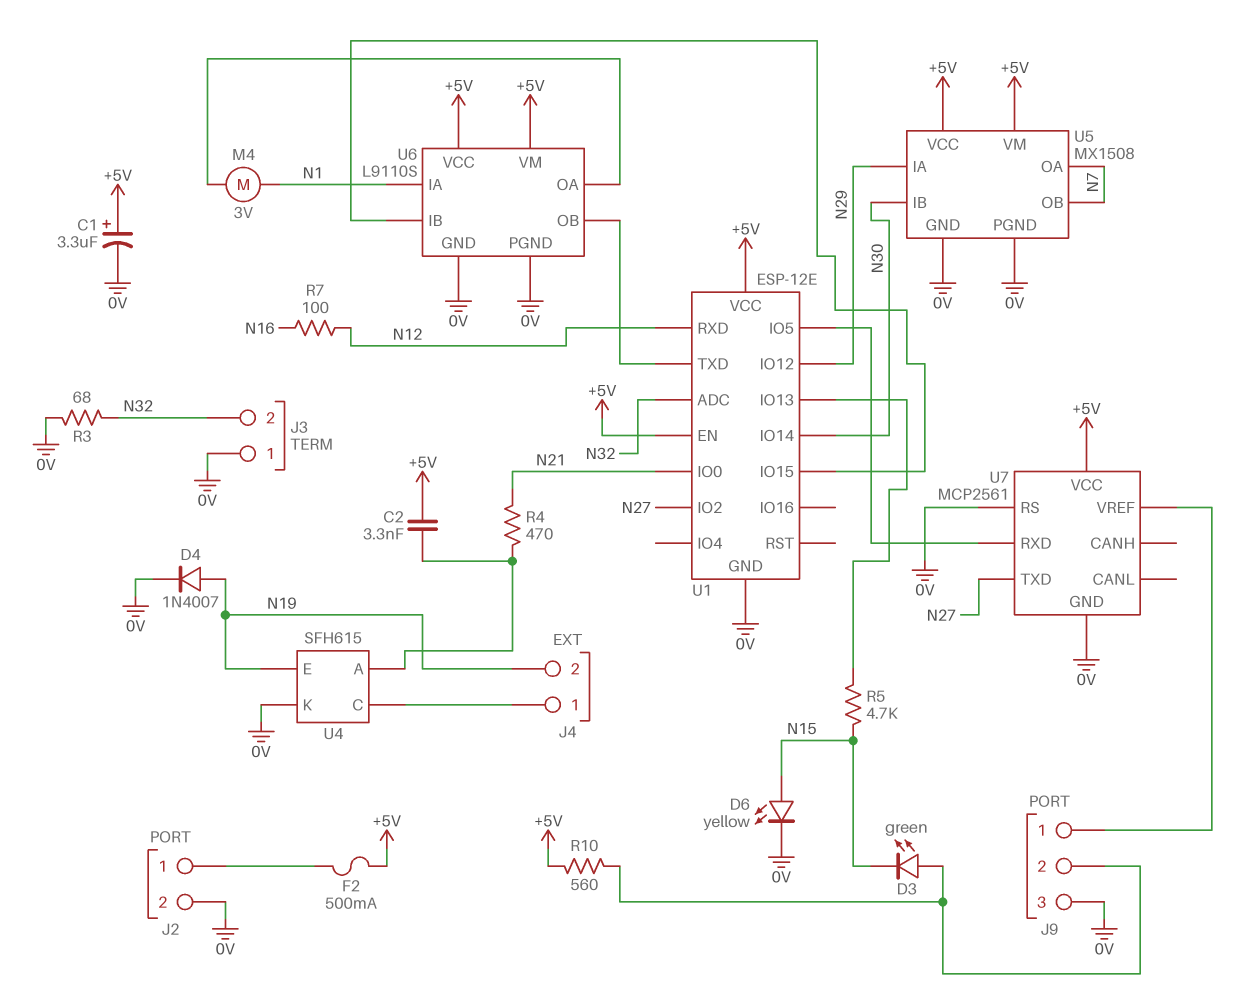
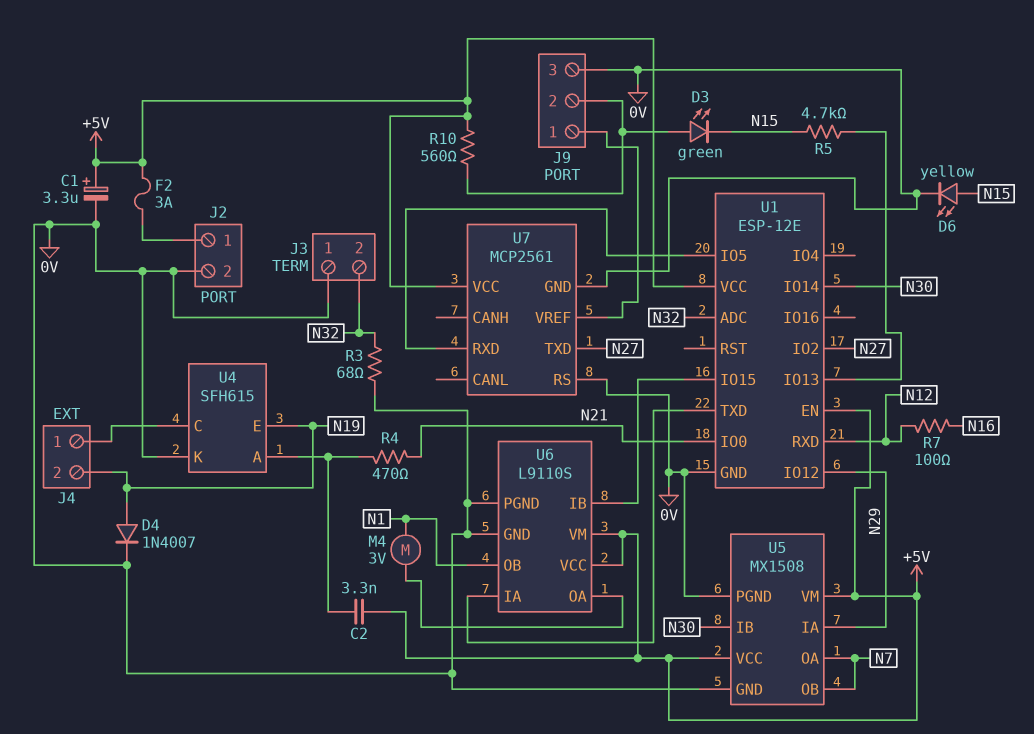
F2: 500mA (+5V, J2/1) -> 3A (+5V, J2/1)
U6 pin IA: N1 -> U1/TXD
U6 pin OB: U1/TXD -> N1

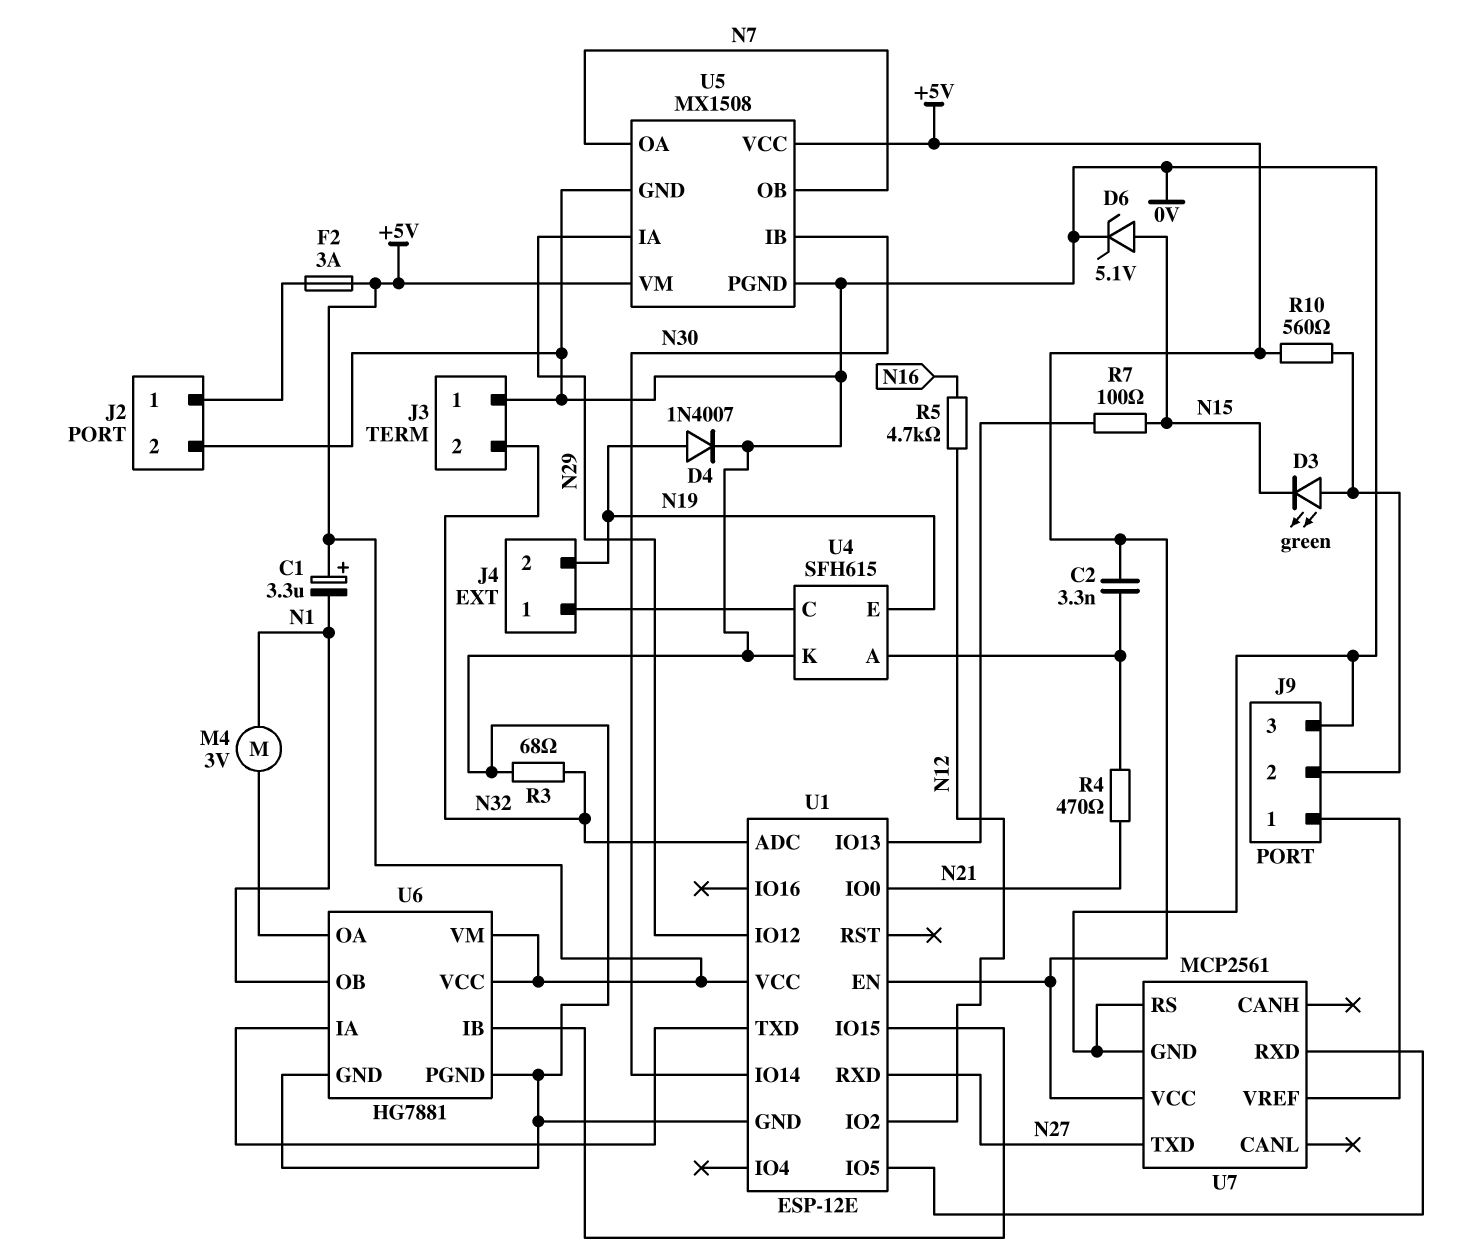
C1: 3.3uF (plus +5V, minus 0V) -> 3.3uF (plus +5V, minus N1)
D6: LED yellow (A N15, K 0V) -> zener 5.1V (A N15, K 0V)
R5: 4.7k (N15, U1/IO13) -> 4.7k (N12, N16)
R7: 100 (N12, N16) -> 100 (N15, U1/IO13)
U1 pin IO2: N27 -> N12
U1 pin RXD: N12 -> N27
U6: L9110S -> HG7881

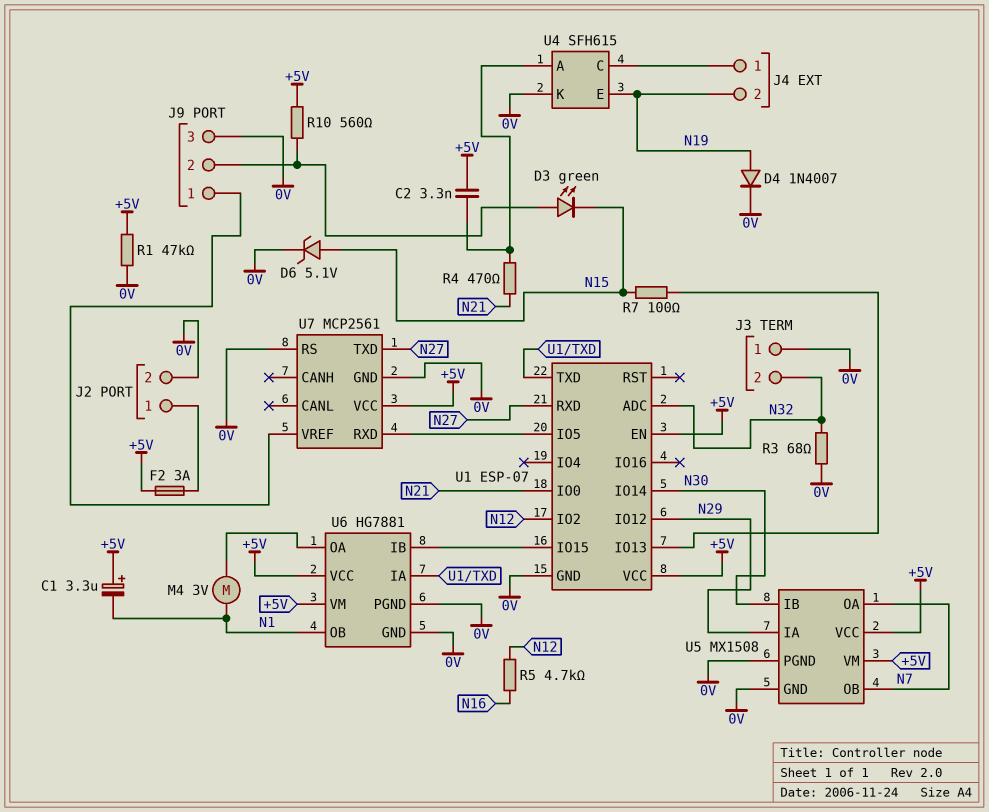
R1: none -> 47k (+5V, 0V)
U1: ESP-12E -> ESP-07

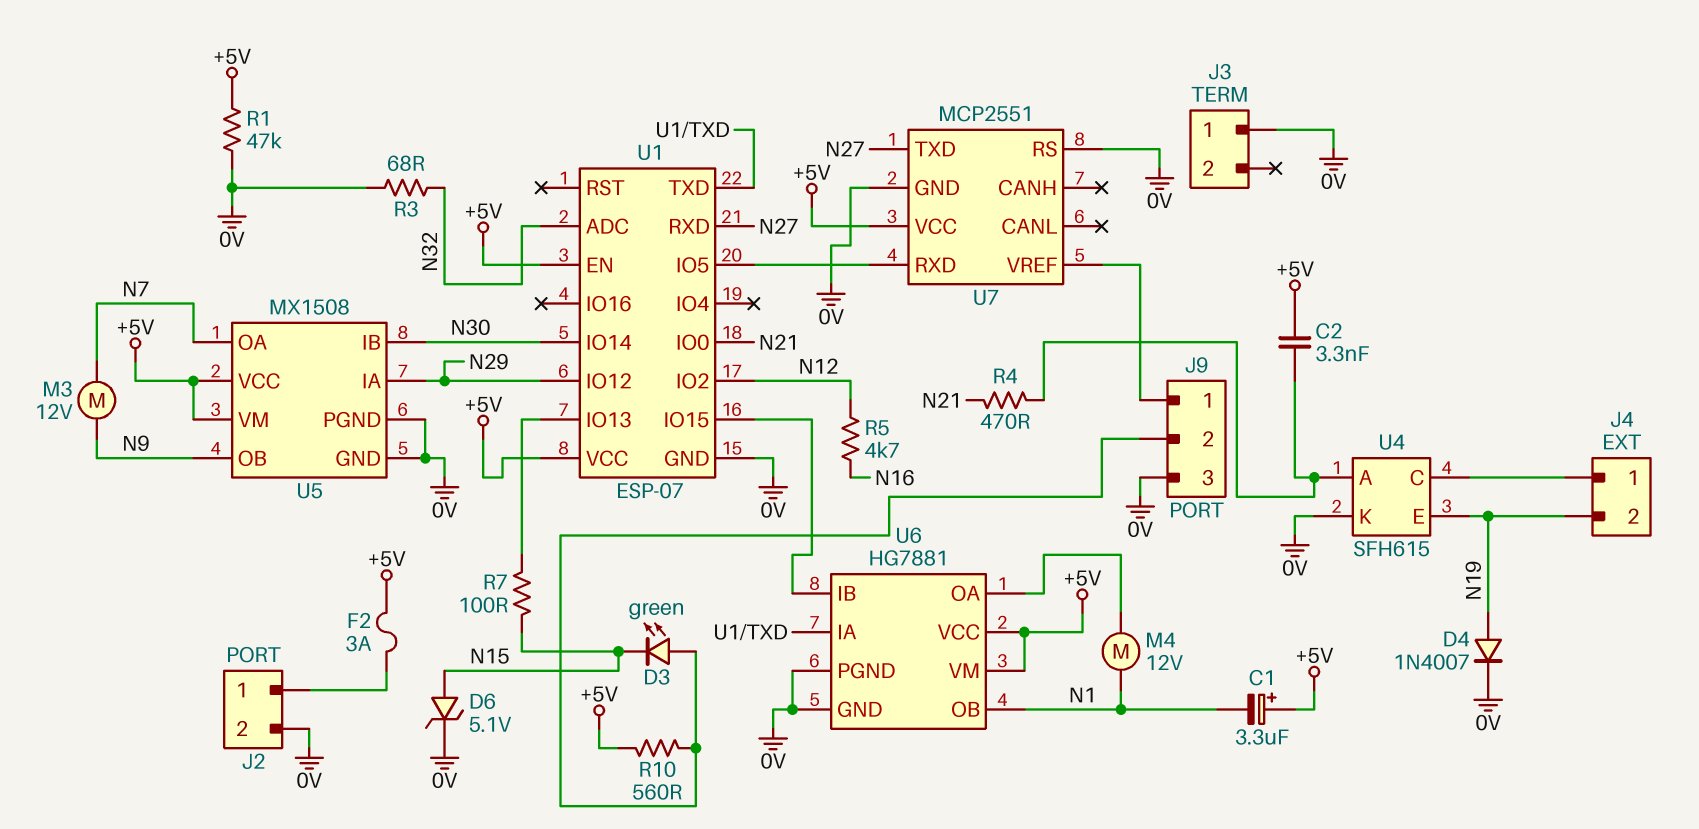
J3 pin 2: N32 -> none
M3: none -> motor 12V (N7, N9)
M4: motor 3V (N1, U6/OA) -> motor 12V (N1, U6/OA)
U5 pin OB: N7 -> N9
U7: MCP2561 -> MCP2551

